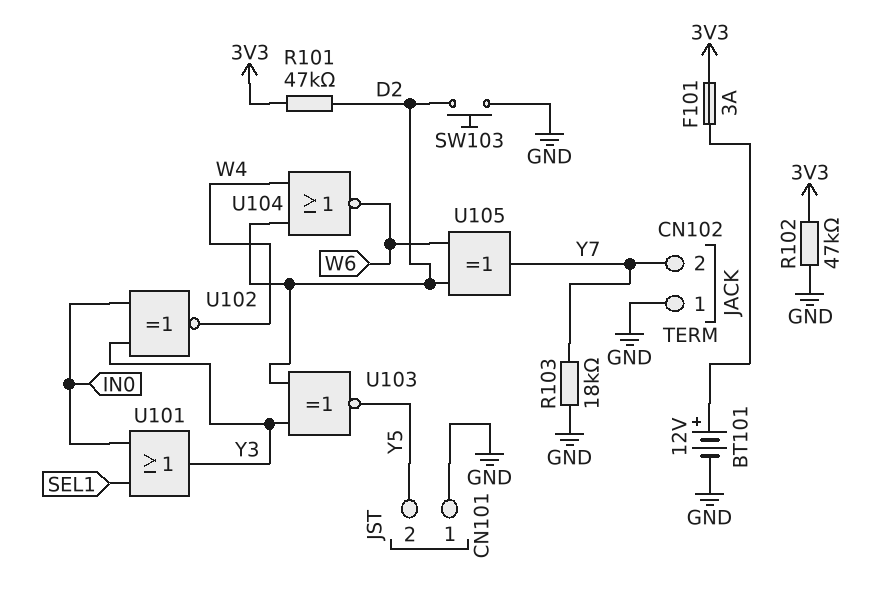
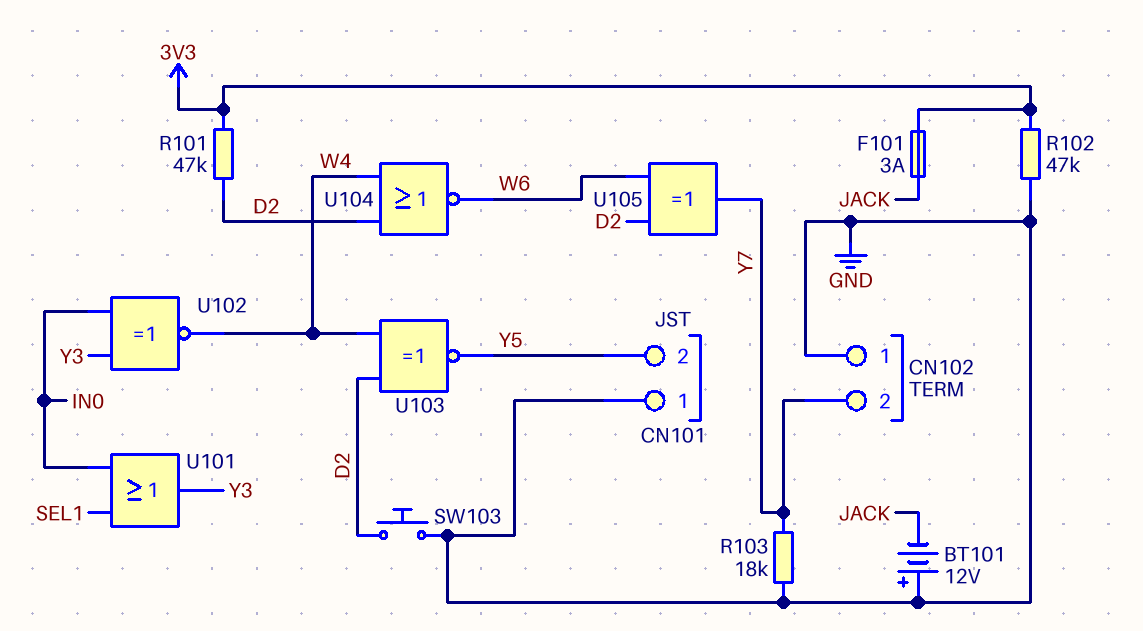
BT101: 12V (plus JACK, minus GND) -> 12V (plus GND, minus JACK)
U103: XNOR (in D2, in Y3, out Y5) -> XNOR (in D2, in W4, out Y5)

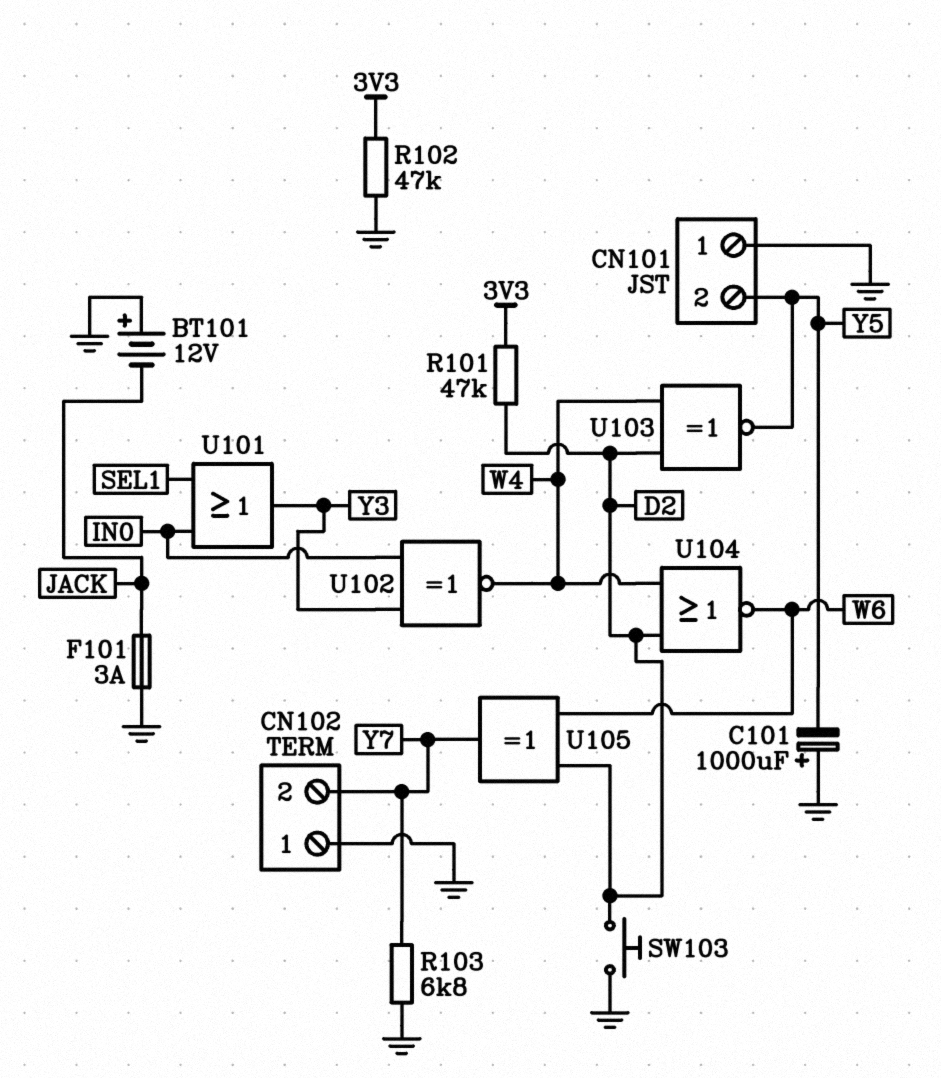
C101: none -> 1000uF (plus GND, minus Y5)
F101: 3A (3V3, JACK) -> 3A (GND, JACK)
R103: 18k (GND, Y7) -> 6.8k (GND, Y7)

